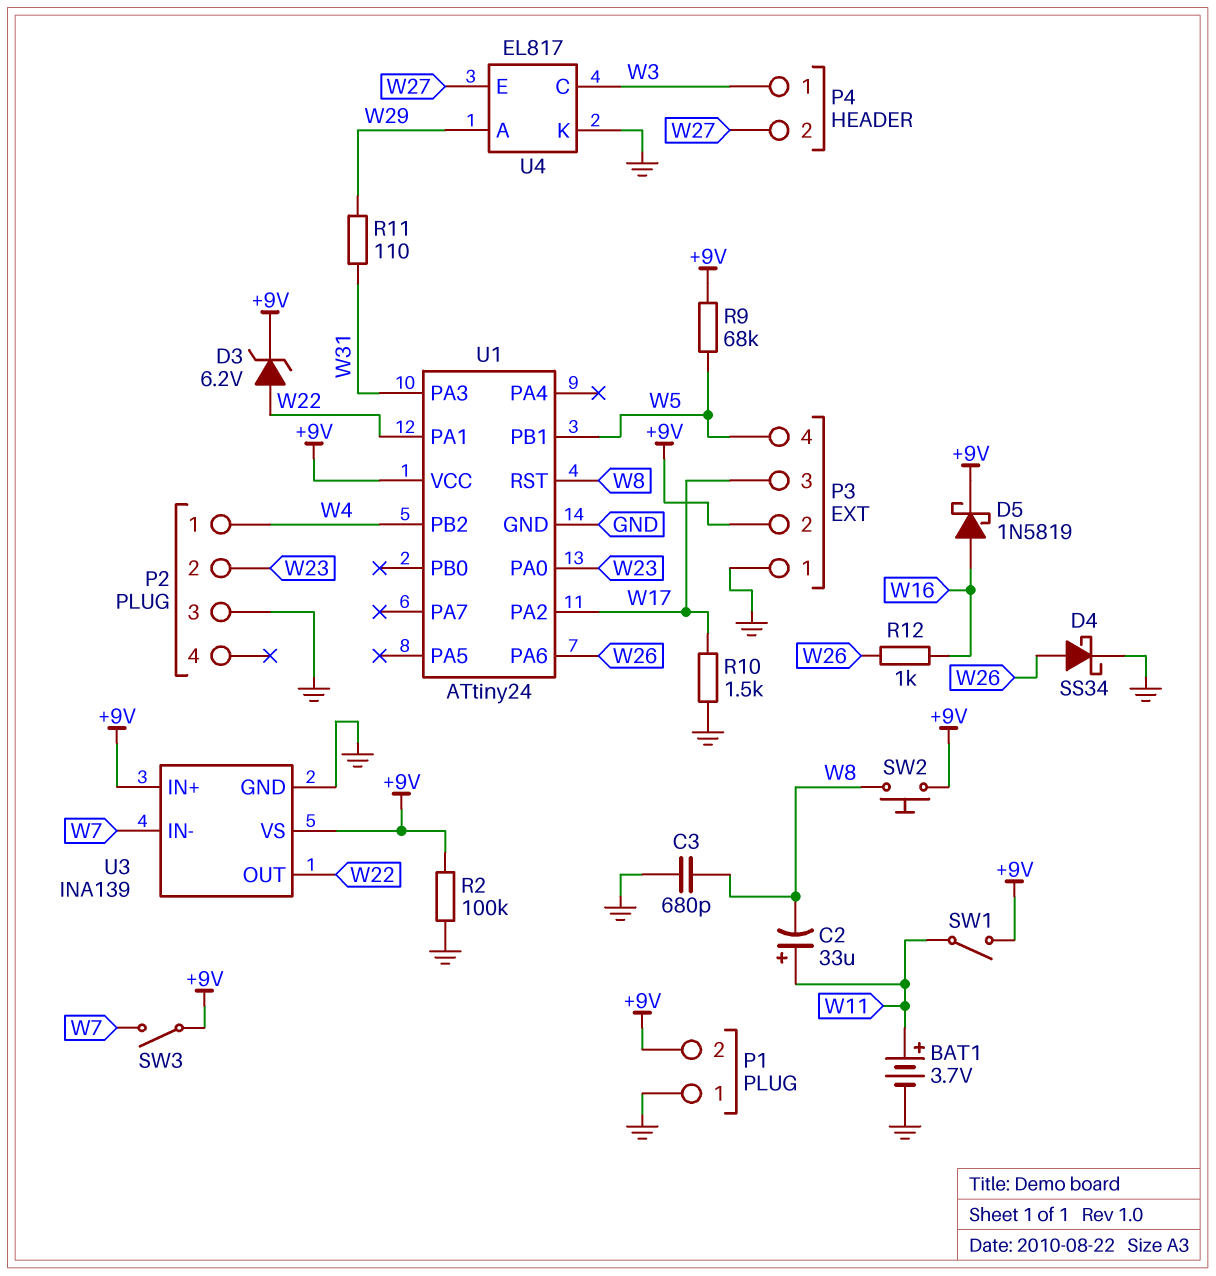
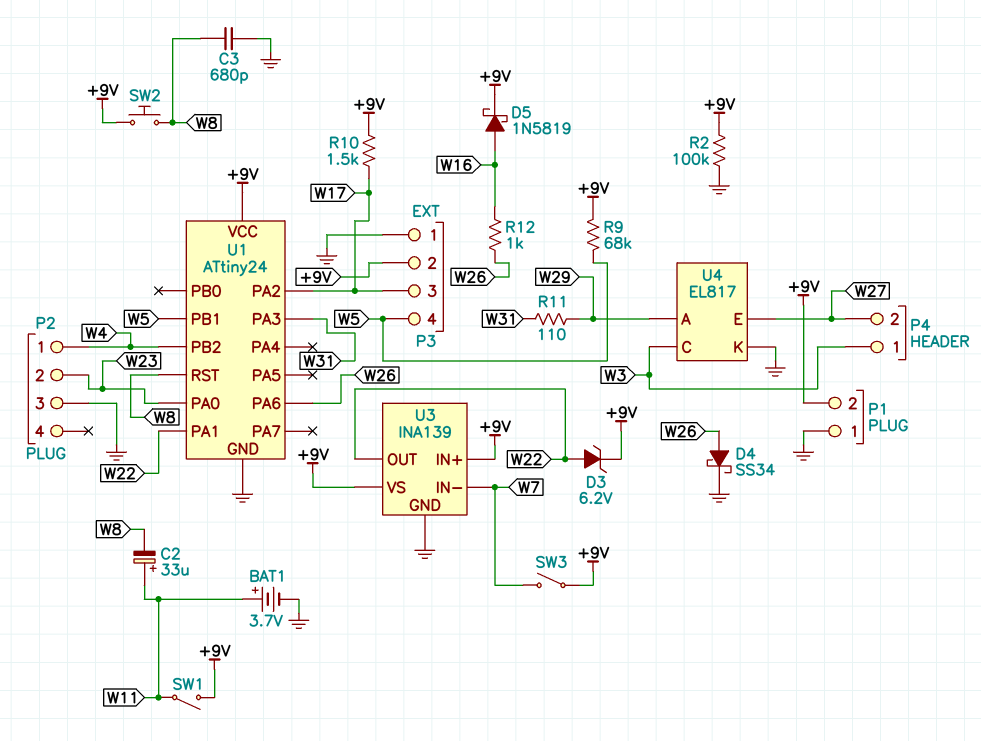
R10: 1.5k (GND, W17) -> 1.5k (+9V, W17)

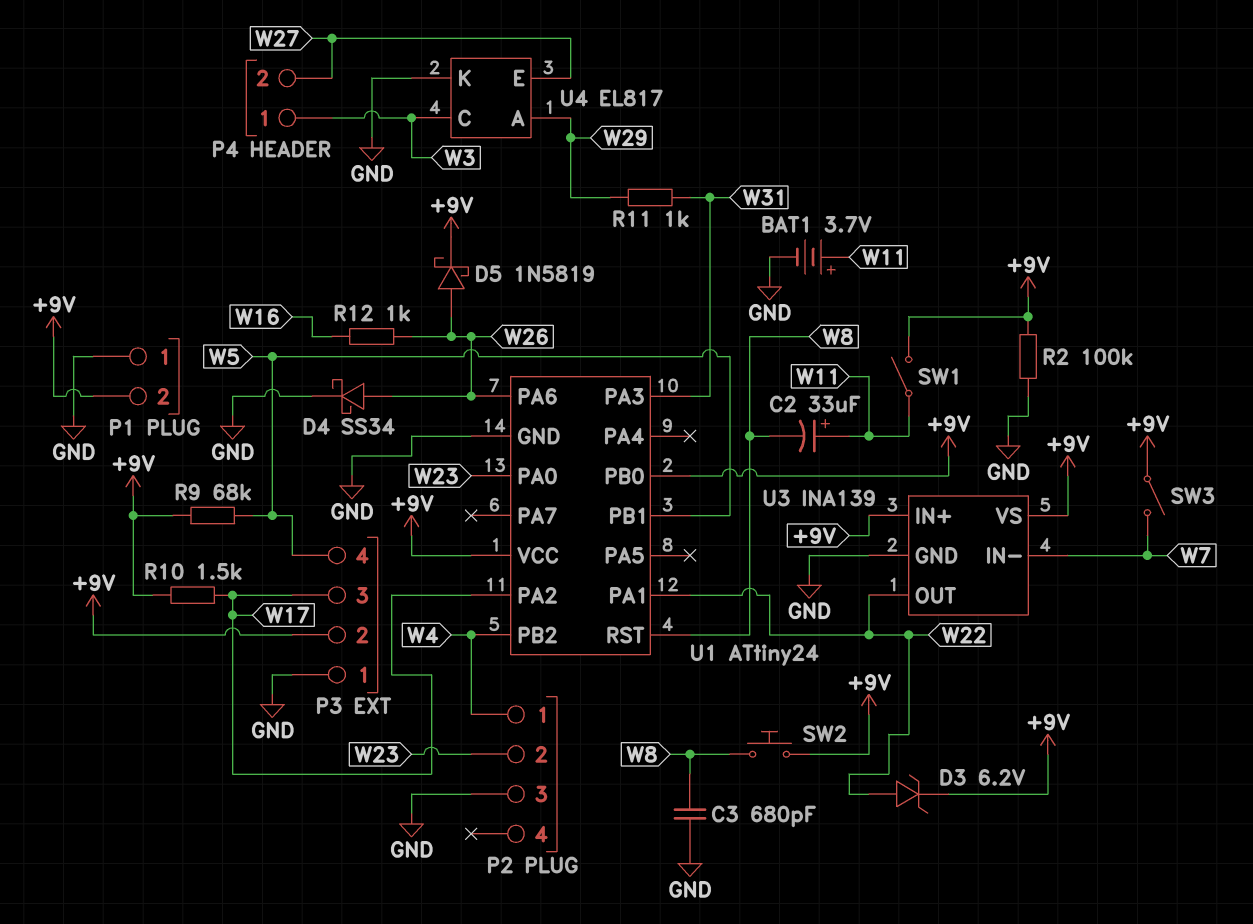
D5: schottky 1N5819 (A W16, K +9V) -> schottky 1N5819 (A W26, K +9V)
R11: 110 (W29, W31) -> 1k (W29, W31)
U1 pin PB0: none -> +9V

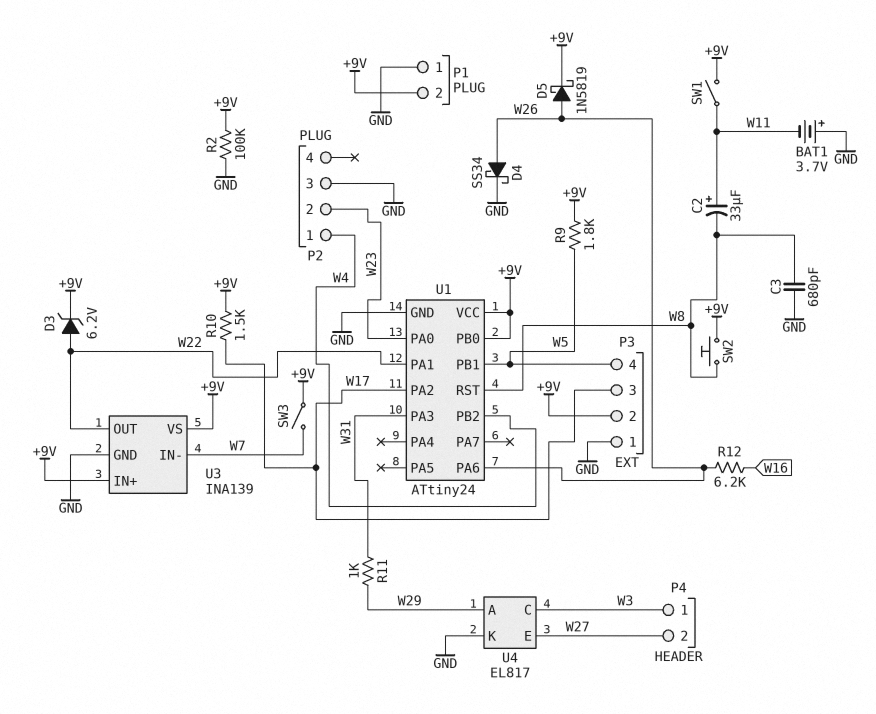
BAT1: 3.7V (plus W11, minus GND) -> 3.7V (plus GND, minus W11)
R9: 68k (+9V, W5) -> 1.8k (+9V, W5)
R12: 1k (W16, W26) -> 6.2k (W16, W26)

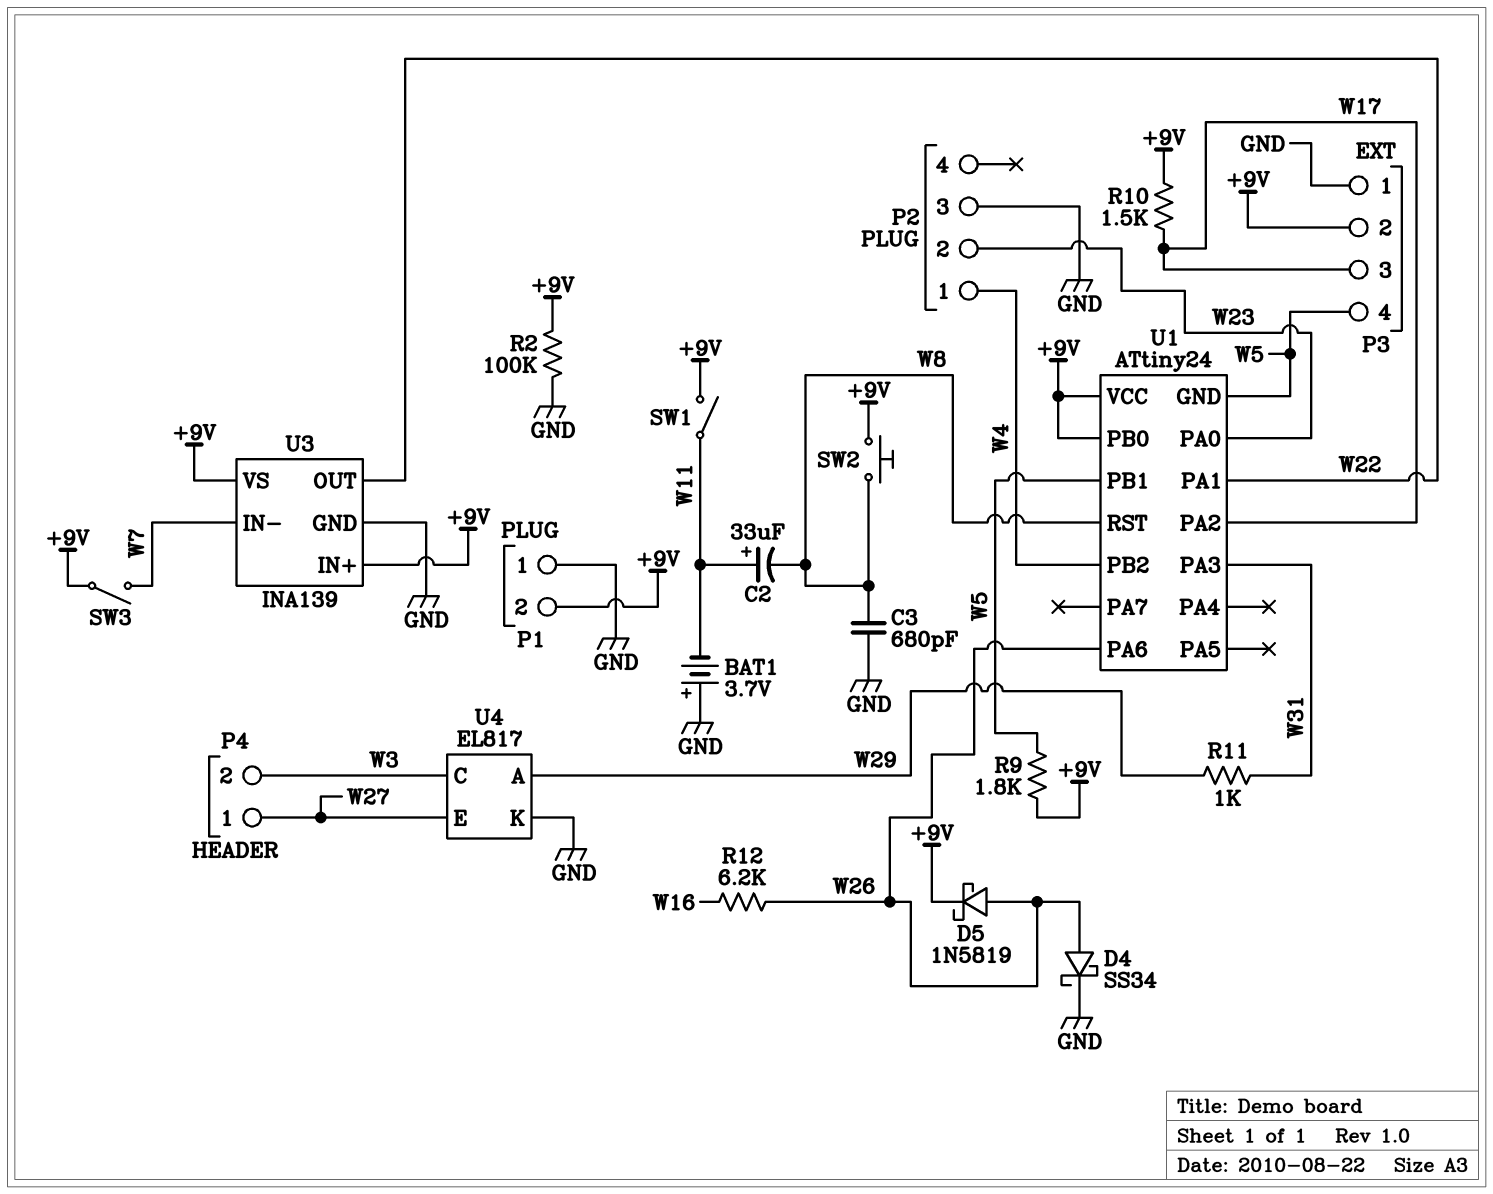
D3: zener 6.2V (A W22, K +9V) -> none
P4 pin 1: W3 -> W27
P4 pin 2: W27 -> W3
U1 pin GND: GND -> W5

